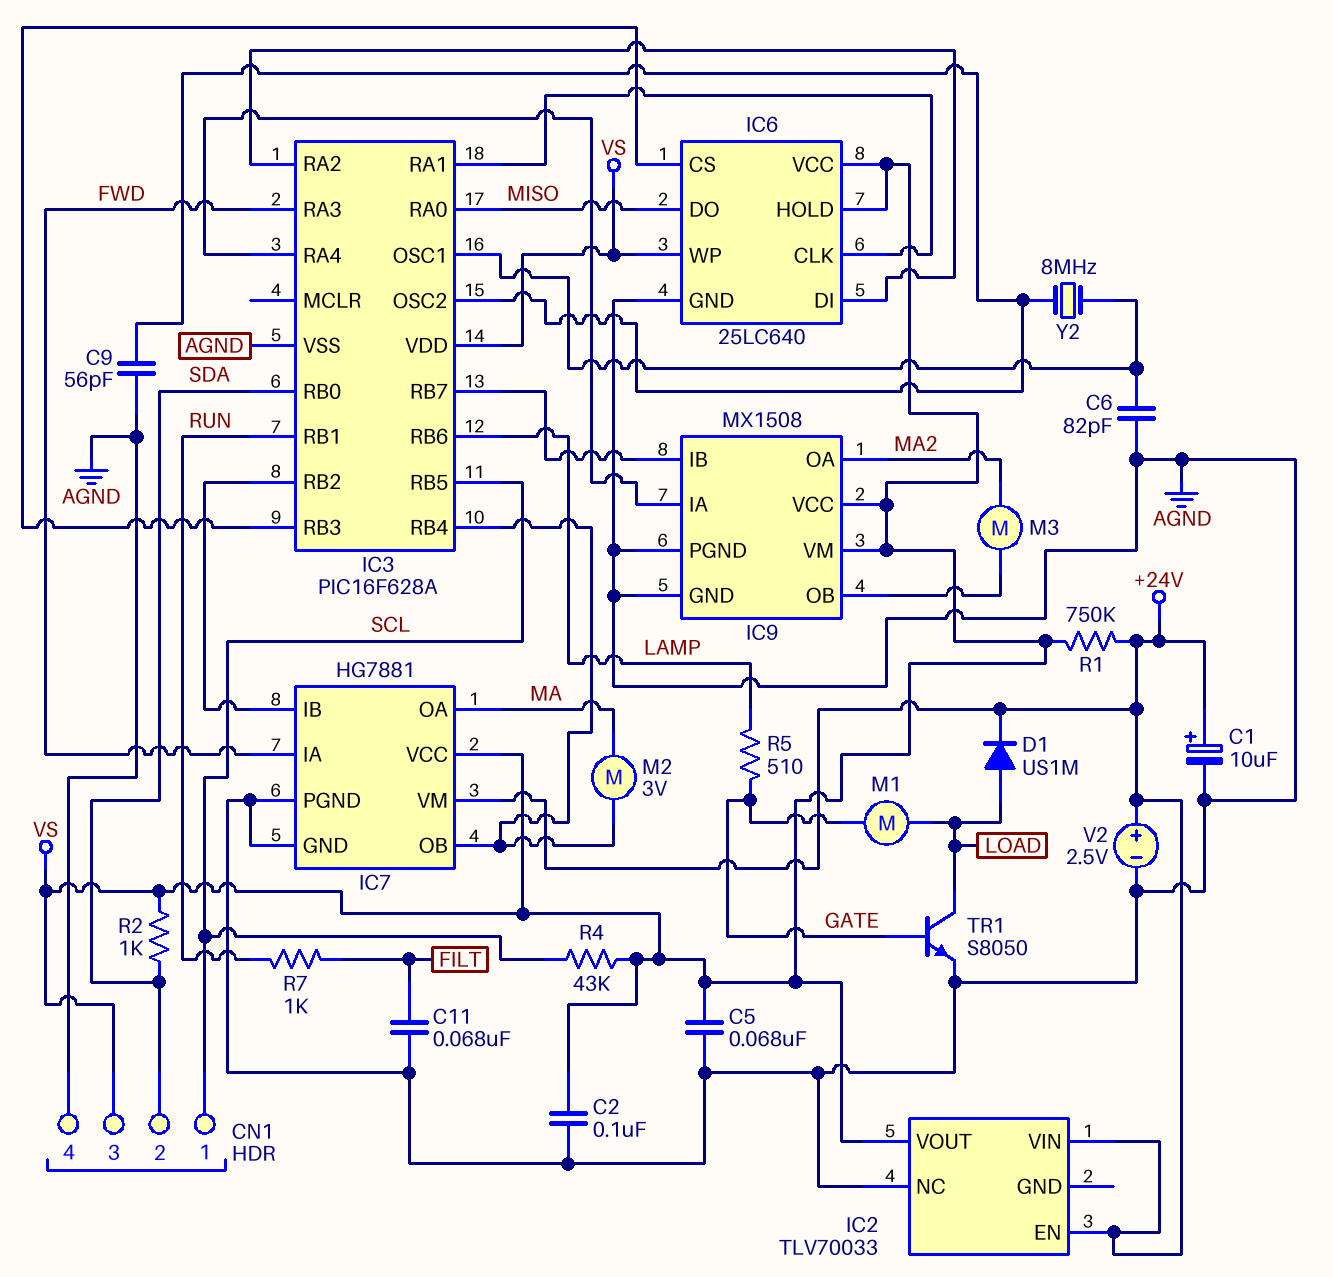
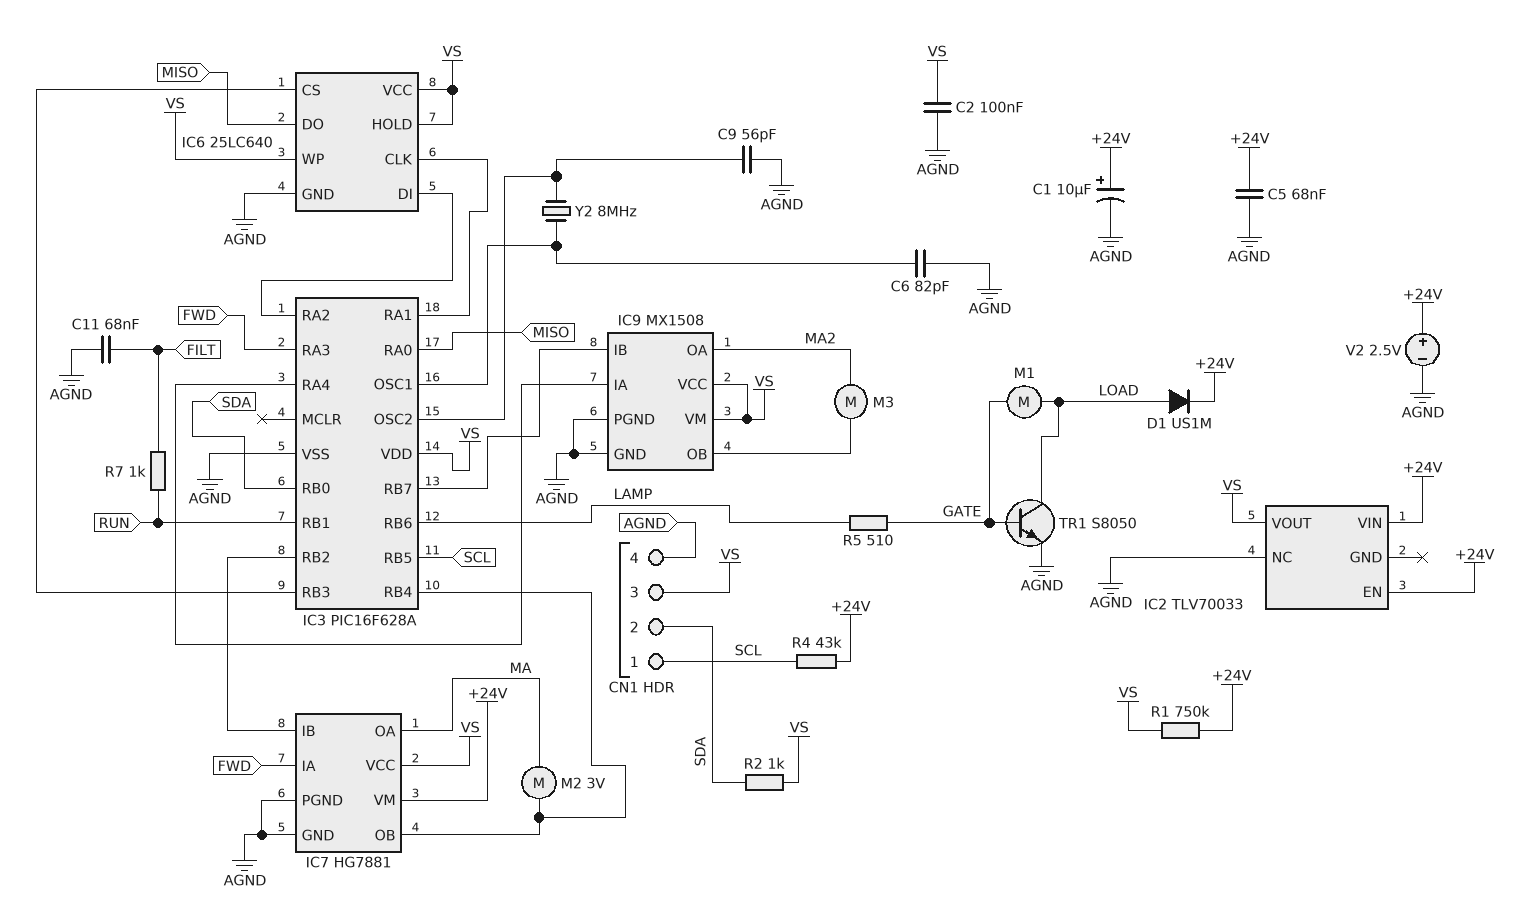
C5: 68nF (AGND, VS) -> 68nF (+24V, AGND)
R4: 43k (SCL, VS) -> 43k (+24V, SCL)

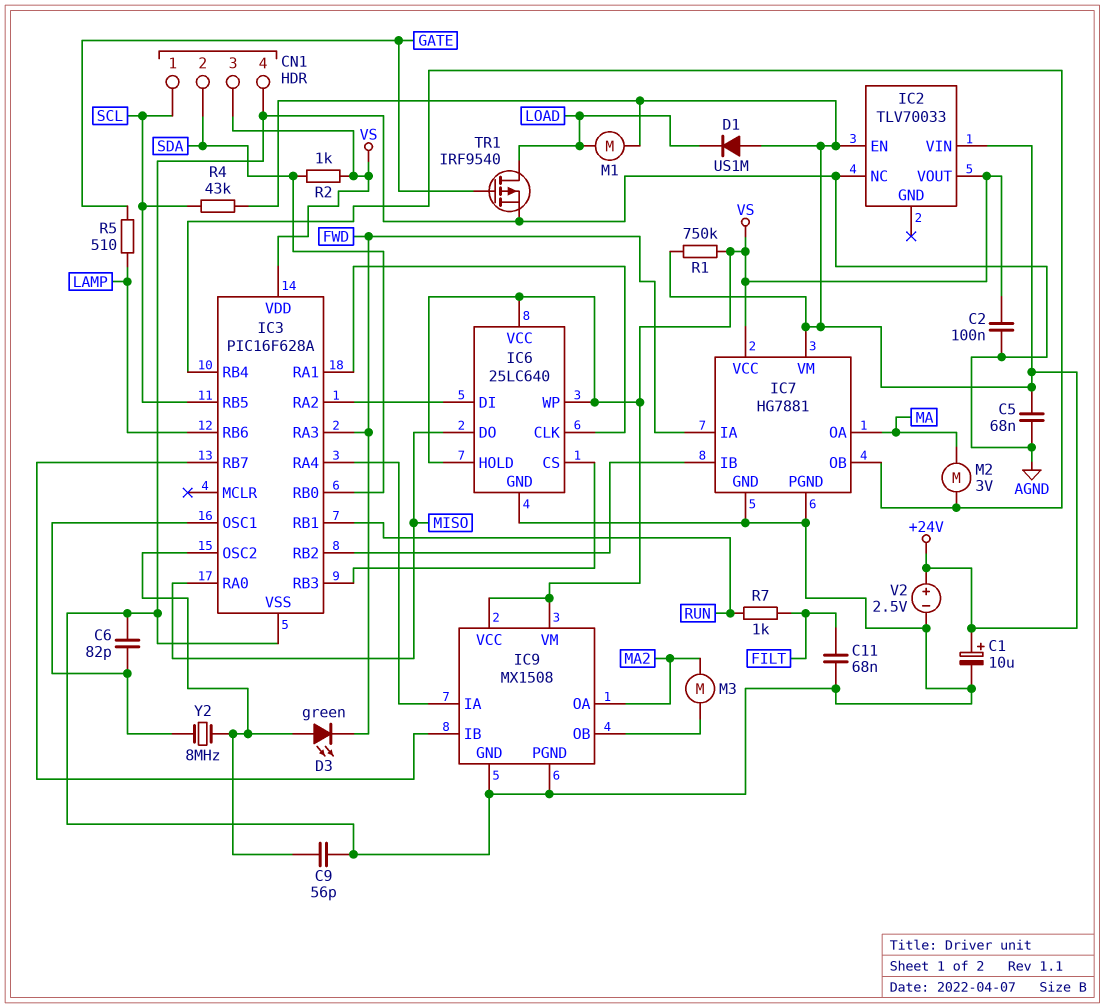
D1: diode US1M (A LOAD, K +24V) -> diode US1M (A +24V, K LOAD)
D3: none -> LED green (A IC3/OSC2, K FWD)
M1: motor (GATE, LOAD) -> motor (+24V, LOAD)
TR1: NPN S8050 (B GATE, C LOAD, E AGND) -> PMOS IRF9540 (G GATE, D LOAD, S AGND)

